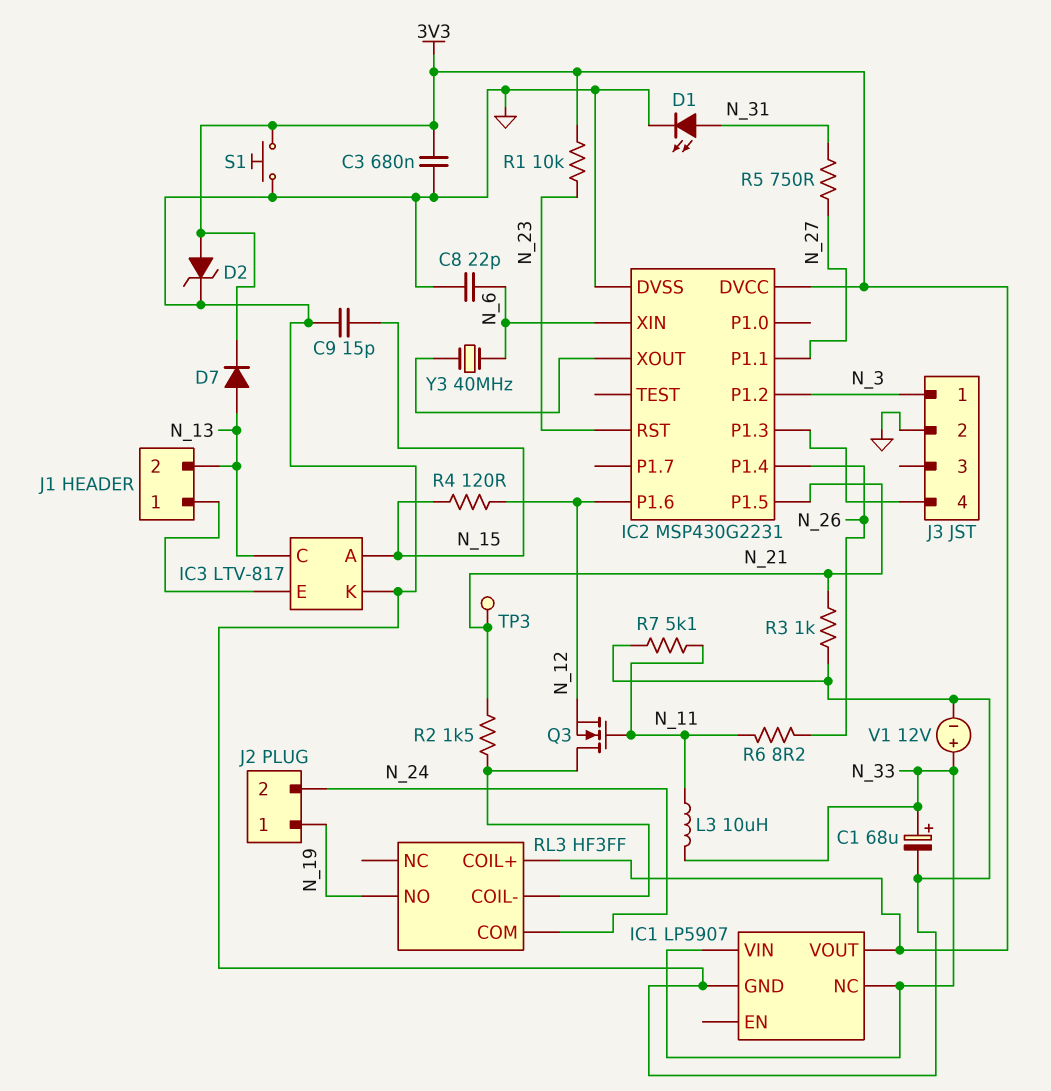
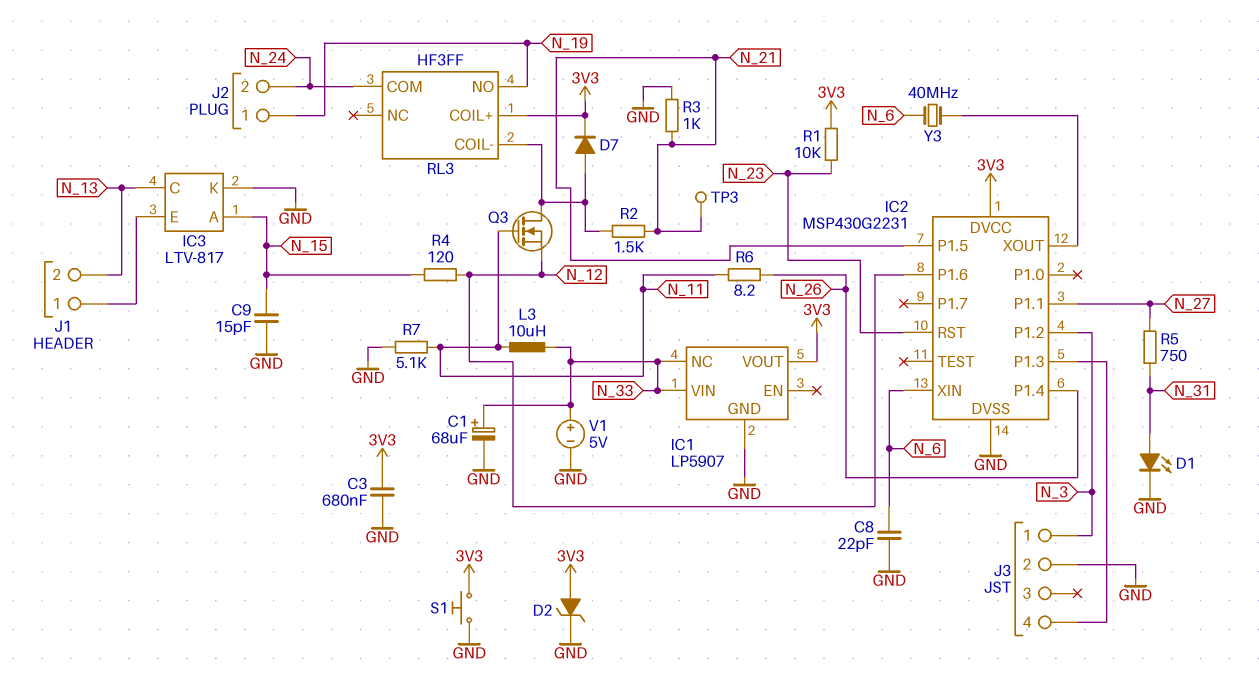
D7: diode (A N_13, K 3V3) -> diode (A RL3/COIL-, K 3V3)
V1: 12V (plus N_33, minus GND) -> 5V (plus N_33, minus GND)

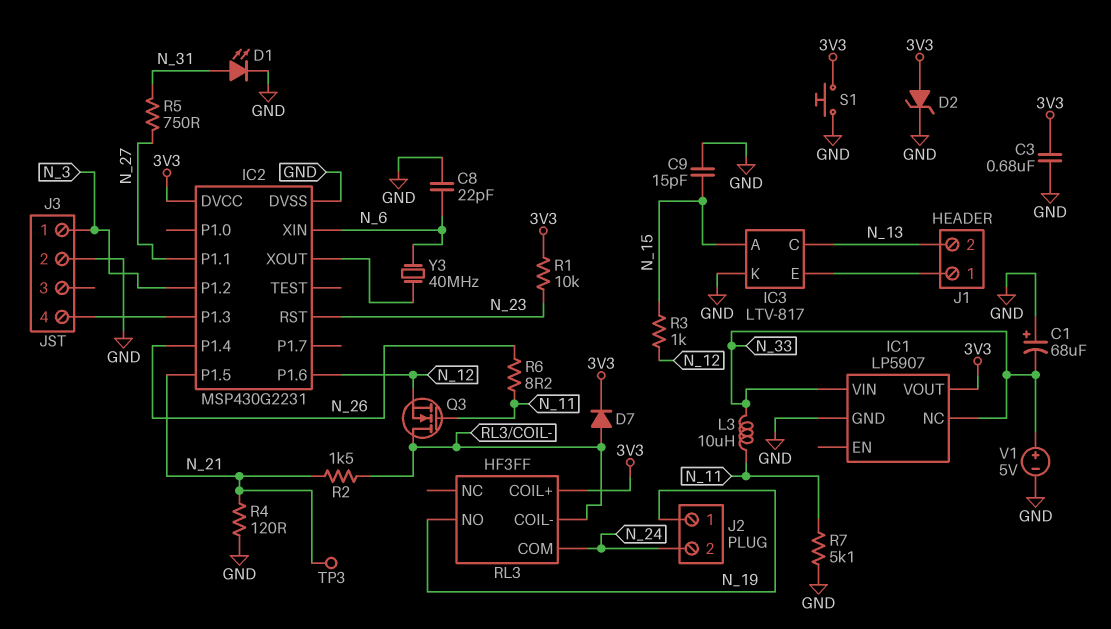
C1: 68uF (plus N_33, minus GND) -> 68uF (plus GND, minus N_33)
R3: 1k (GND, N_21) -> 1k (N_12, N_15)
R4: 120 (N_12, N_15) -> 120 (GND, N_21)

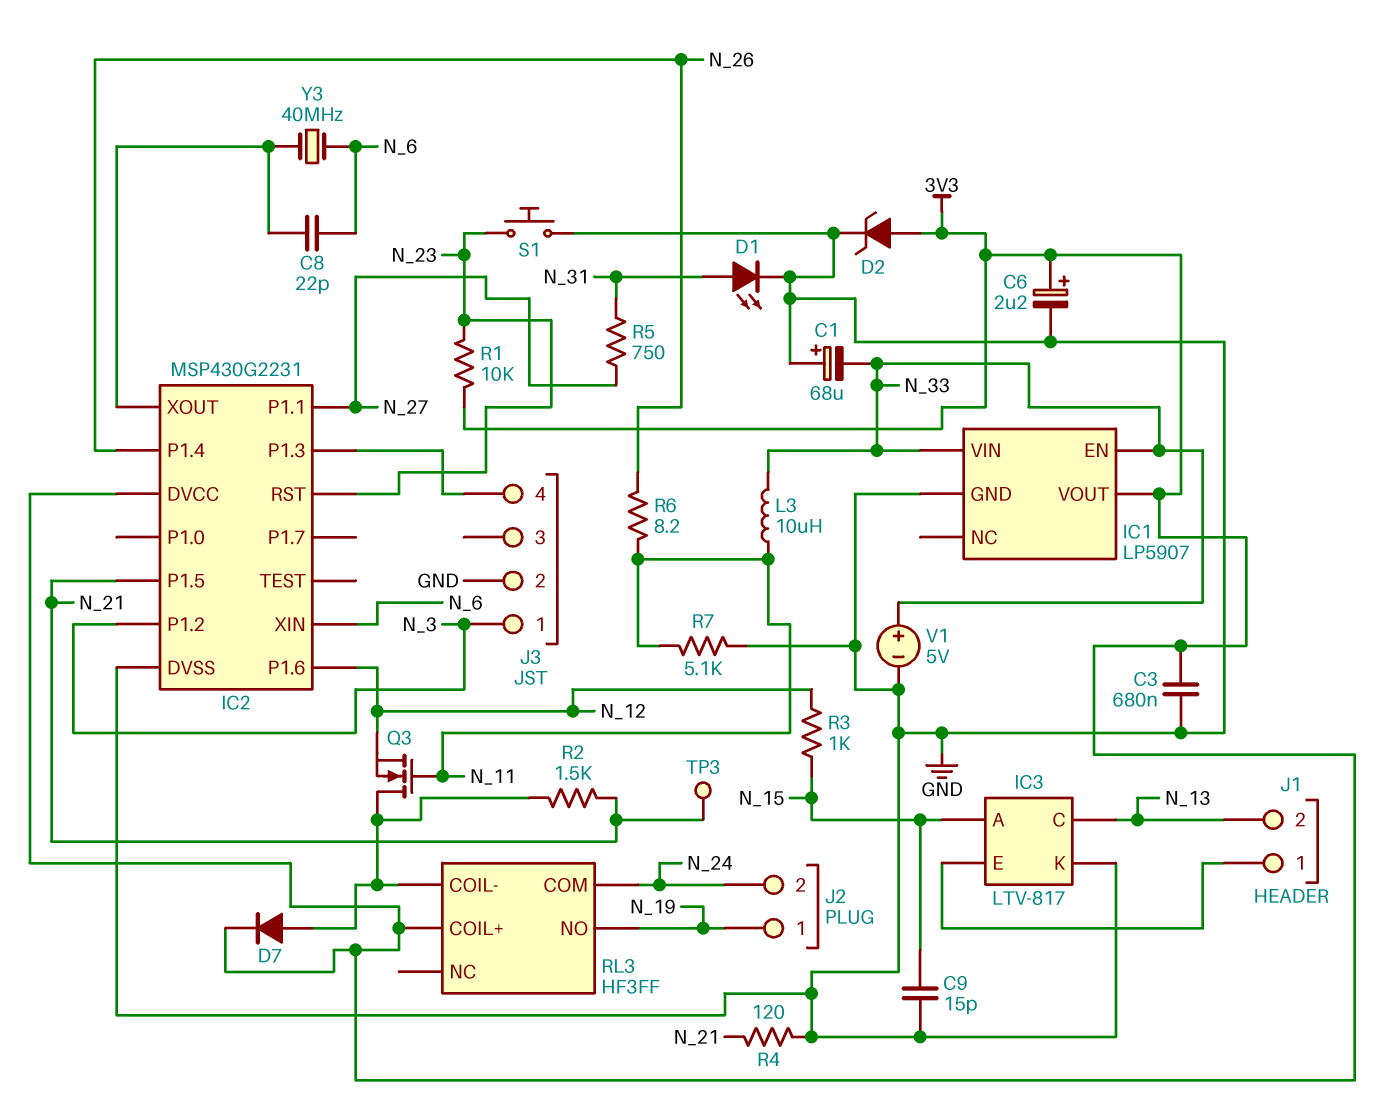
C6: none -> 2.2uF (plus 3V3, minus GND)
C8: 22pF (GND, N_6) -> 22pF (IC2/XOUT, N_6)
IC1 pin EN: none -> N_33
IC1 pin NC: N_33 -> none
S1: button (3V3, GND) -> button (GND, N_23)

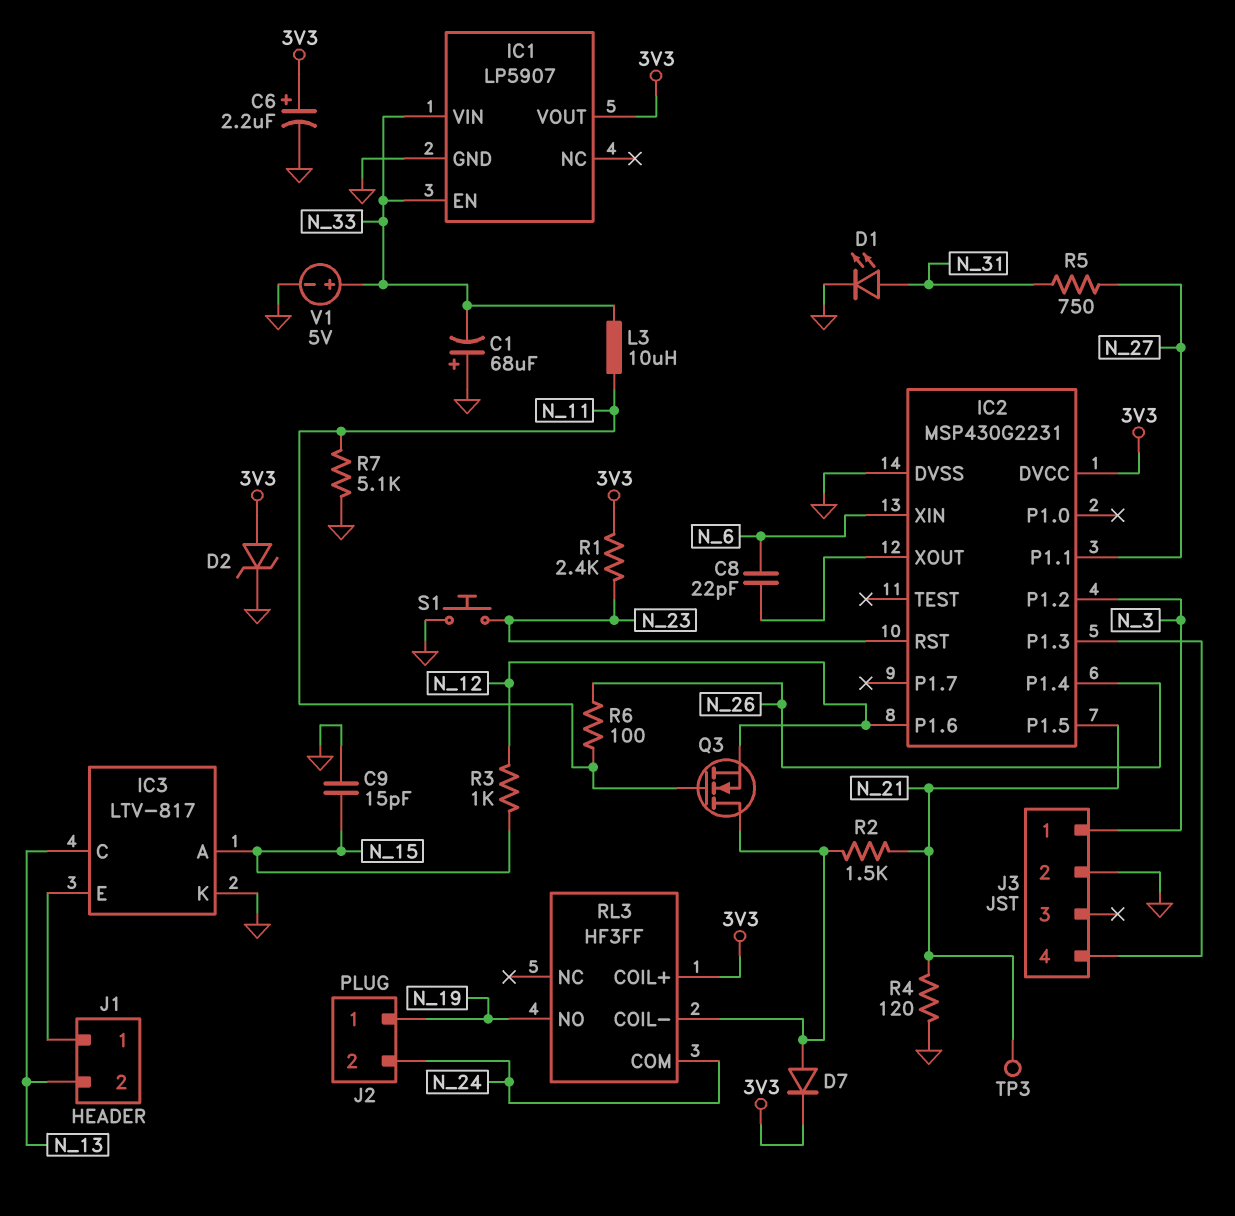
C3: 680nF (3V3, GND) -> none
R1: 10k (3V3, N_23) -> 2.4k (3V3, N_23)
R6: 8.2 (N_11, N_26) -> 100 (N_11, N_26)
Y3: 40MHz (IC2/XOUT, N_6) -> none

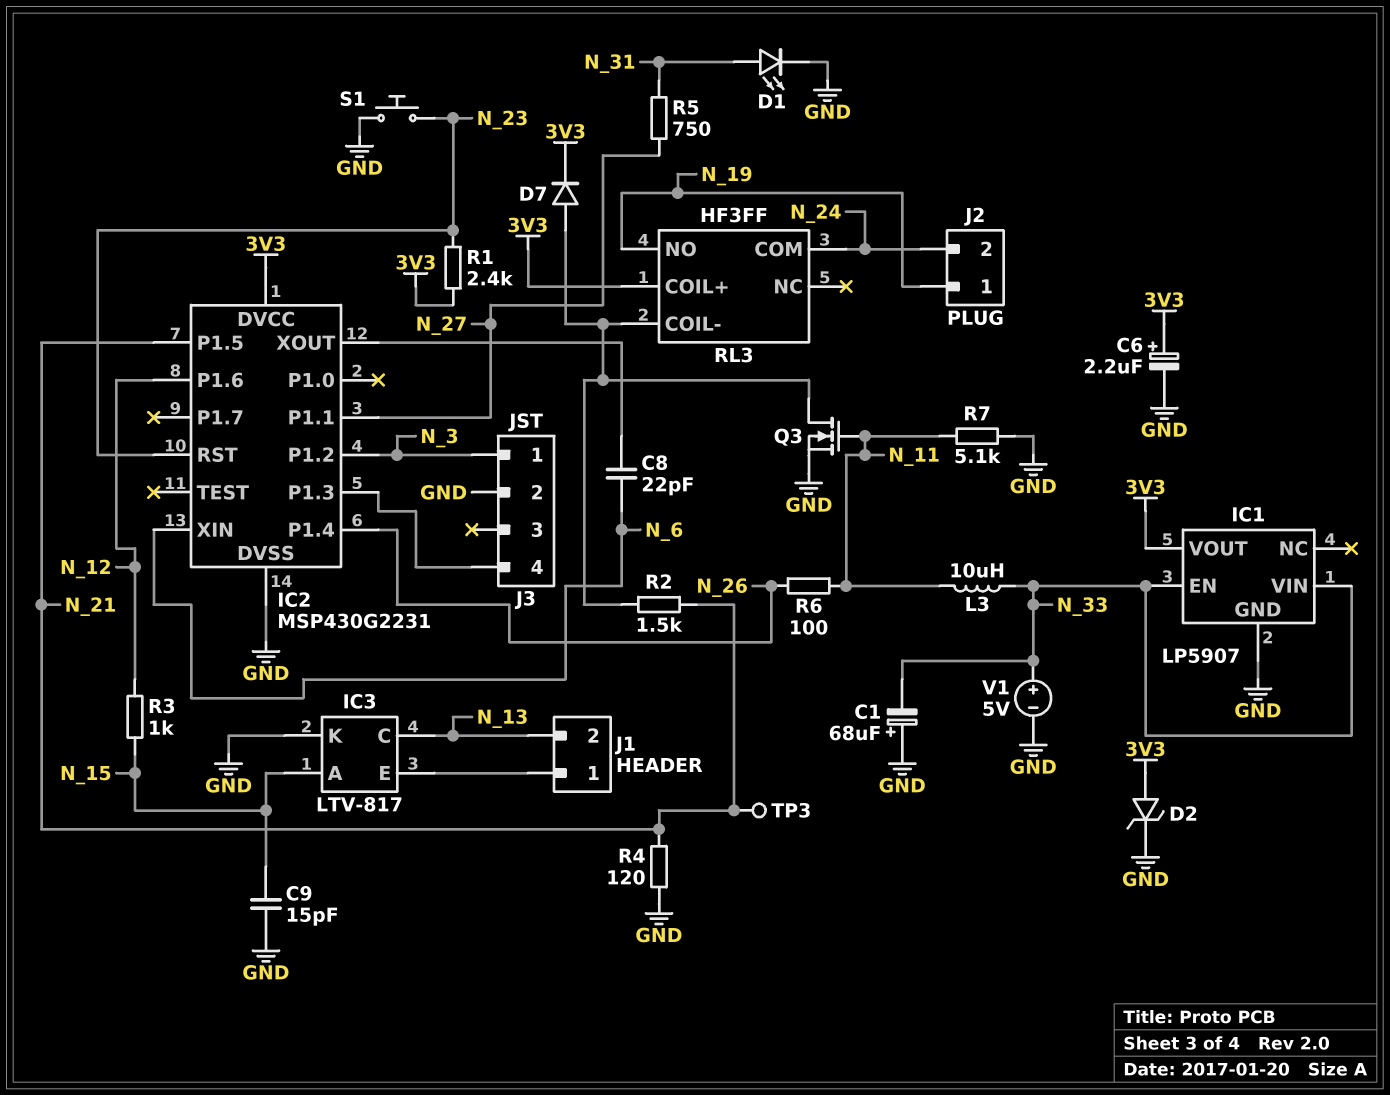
Q3: NMOS (G N_11, D RL3/COIL-, S N_12) -> NMOS (G N_11, D RL3/COIL-, S GND)

